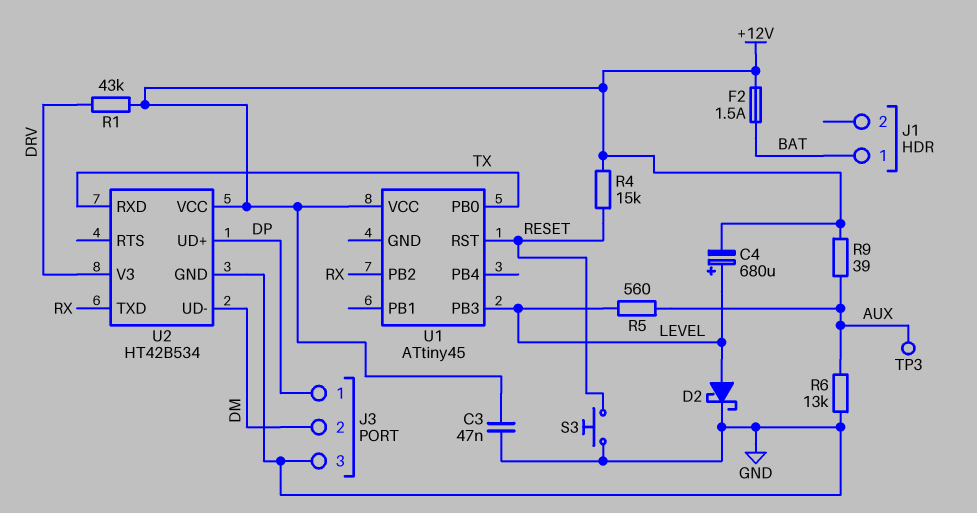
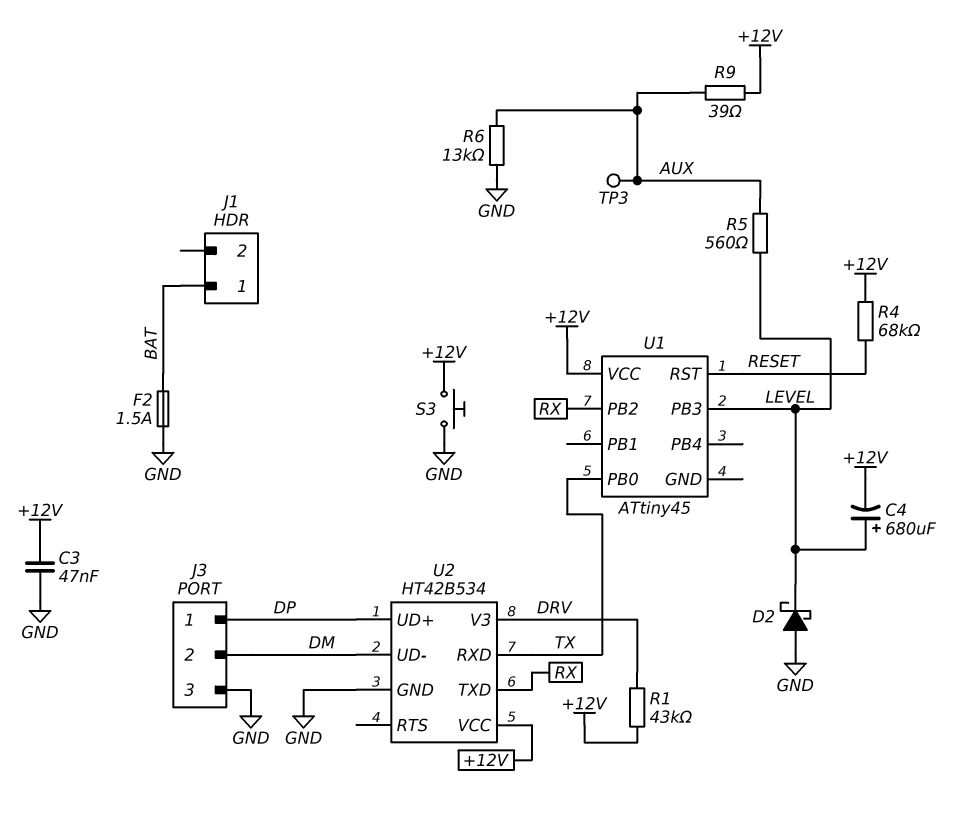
D2: schottky (A LEVEL, K GND) -> schottky (A GND, K LEVEL)
F2: 1.5A (+12V, BAT) -> 1.5A (BAT, GND)
R4: 15k (+12V, RESET) -> 68k (+12V, RESET)
S3: button (GND, RESET) -> button (+12V, GND)

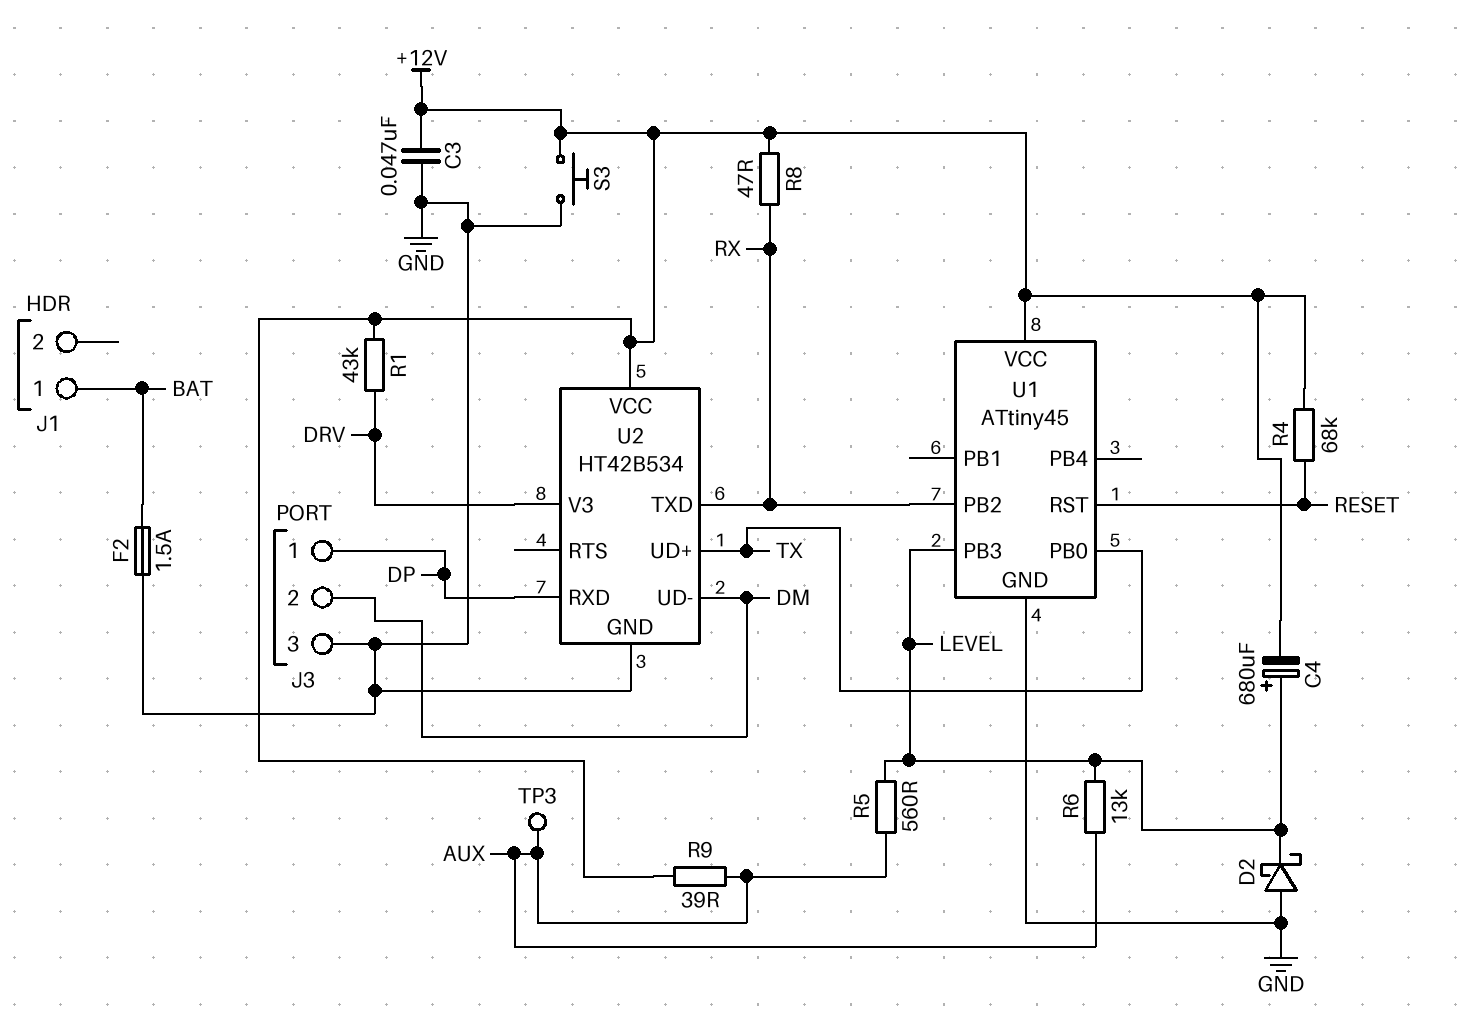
R6: 13k (AUX, GND) -> 13k (AUX, LEVEL)
R8: none -> 47 (+12V, RX)
U1 pin GND: none -> GND
U2 pin RXD: TX -> DP
U2 pin UD+: DP -> TX

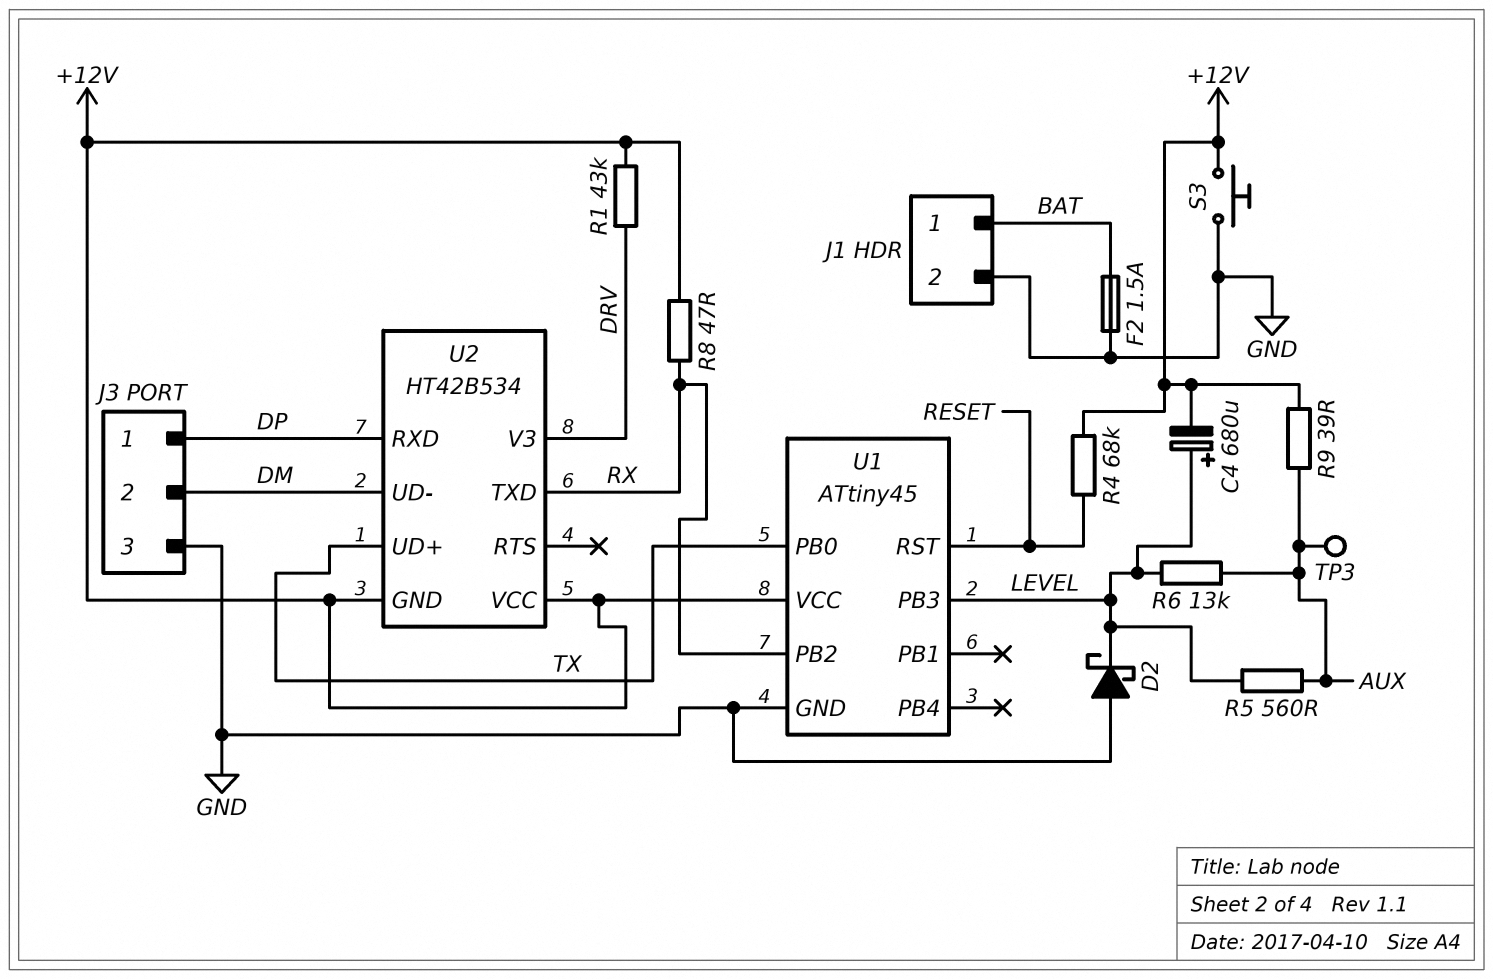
C3: 47nF (+12V, GND) -> none
J1 pin 2: none -> GND
U2 pin GND: GND -> +12V

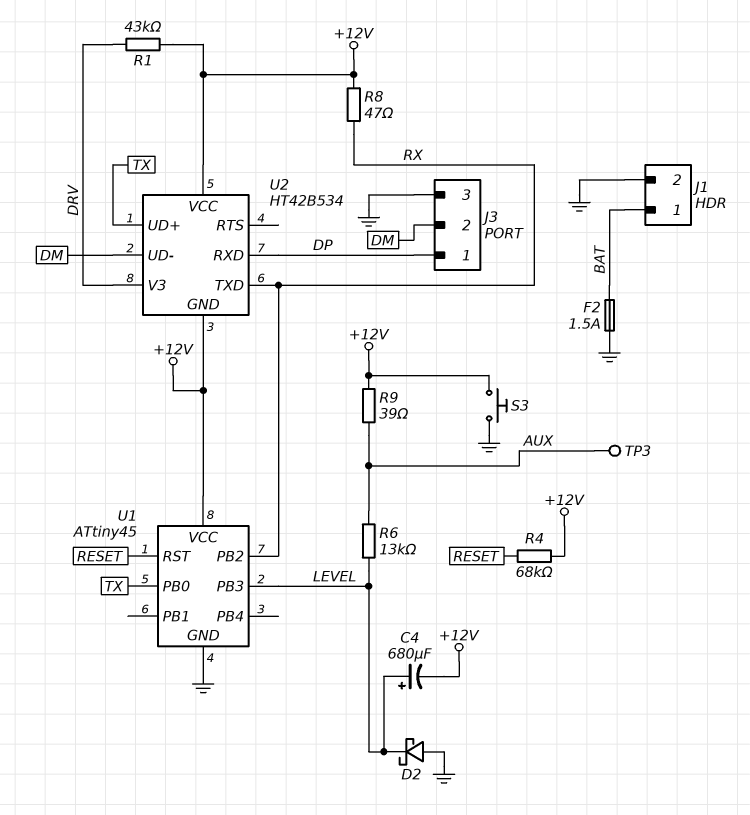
R5: 560 (AUX, LEVEL) -> none

